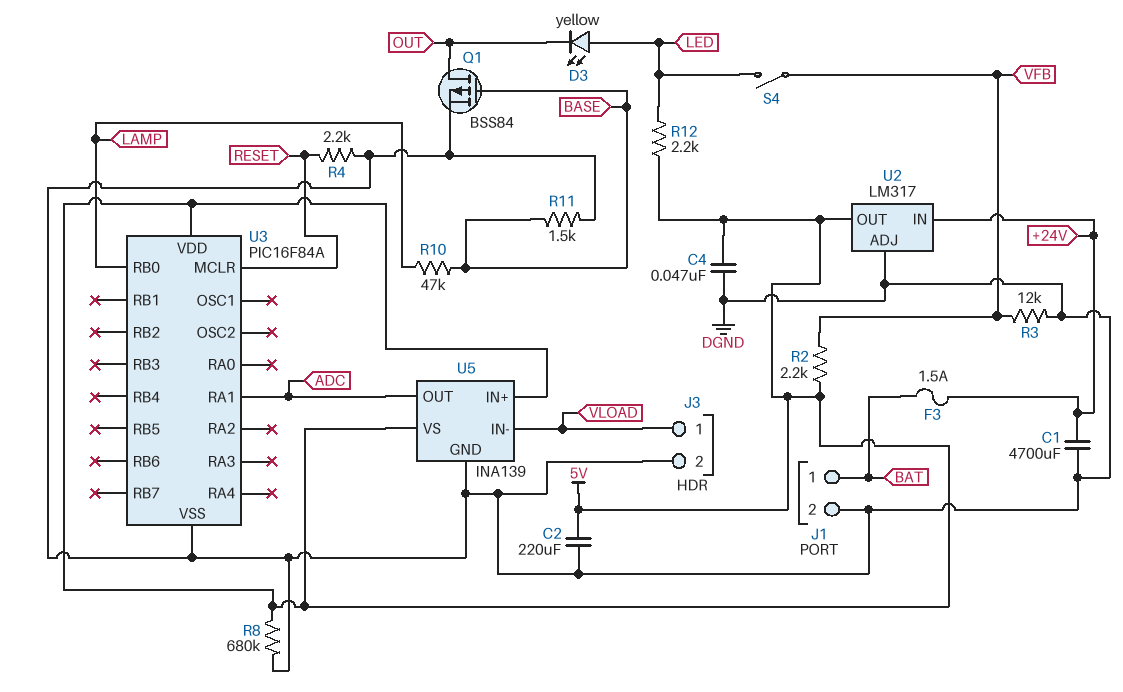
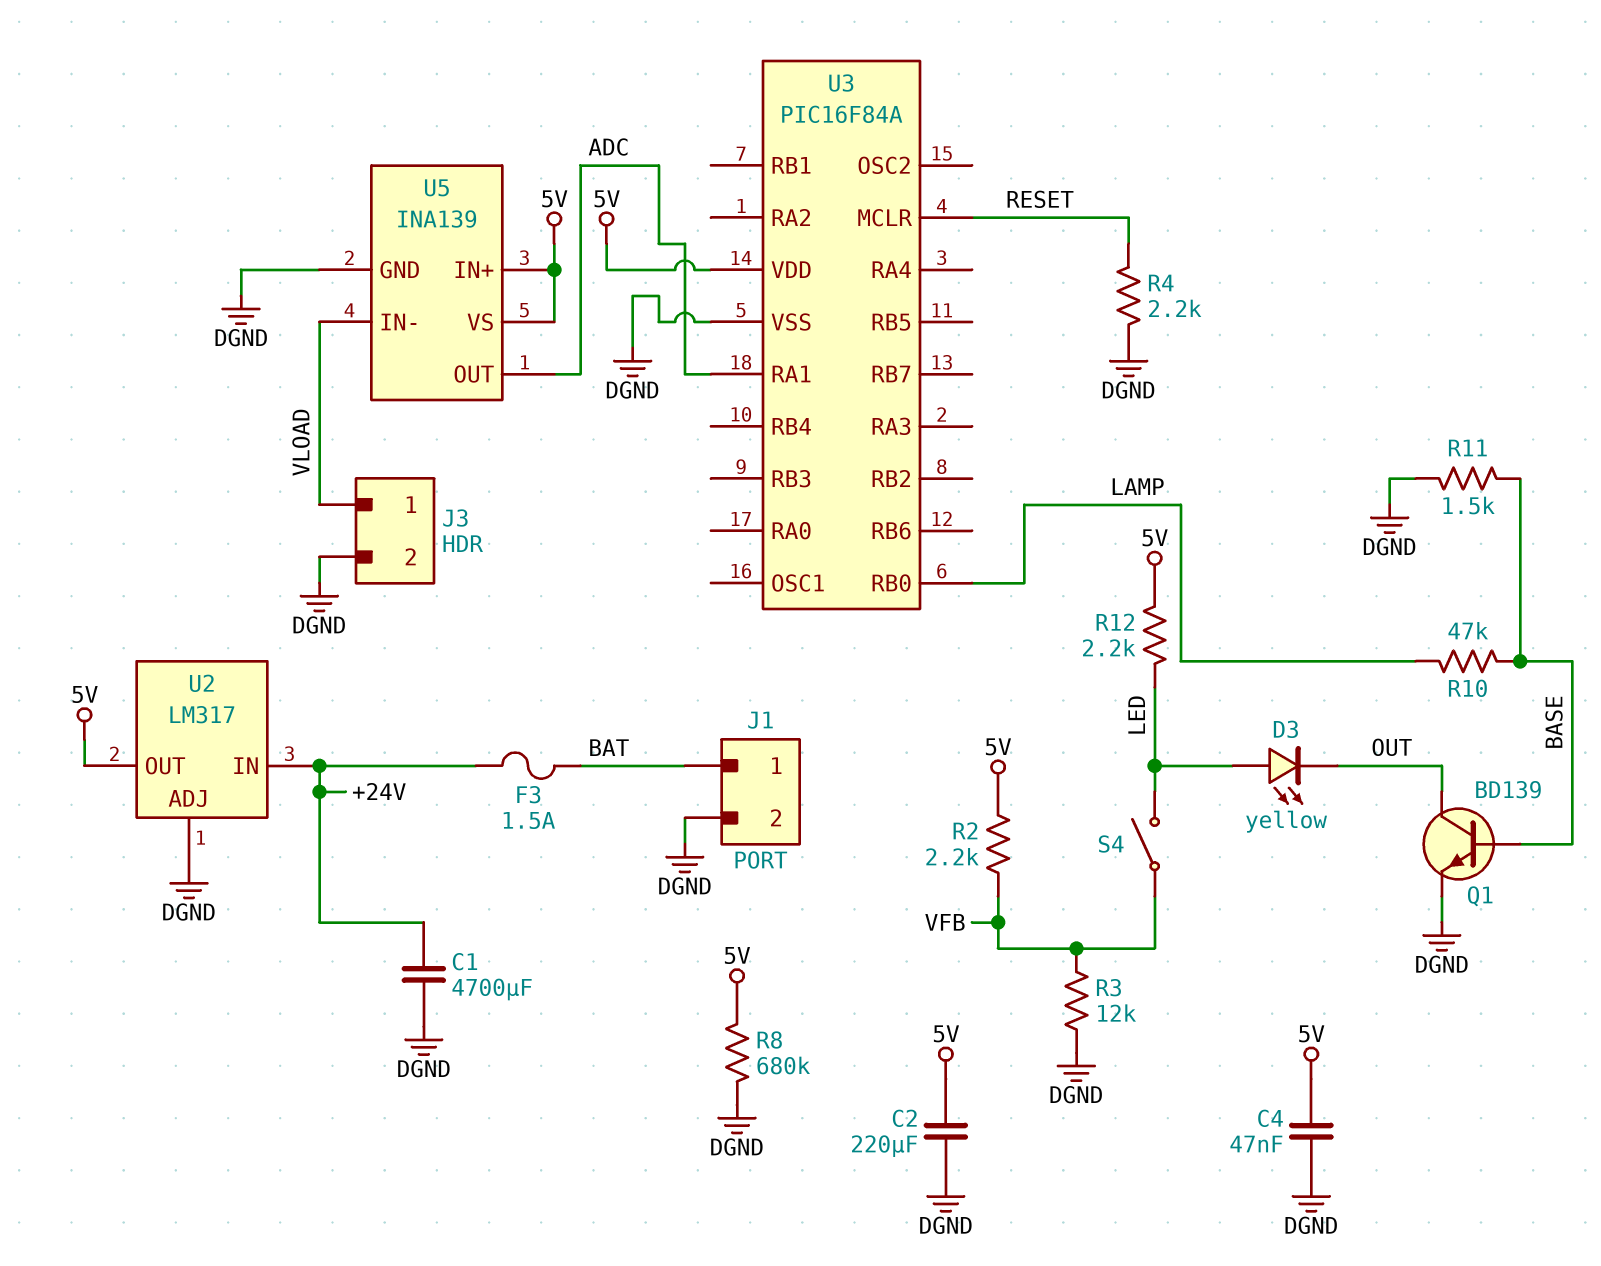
Q1: PMOS BSS84 (G BASE, D OUT, S DGND) -> NPN BD139 (B BASE, C OUT, E DGND)

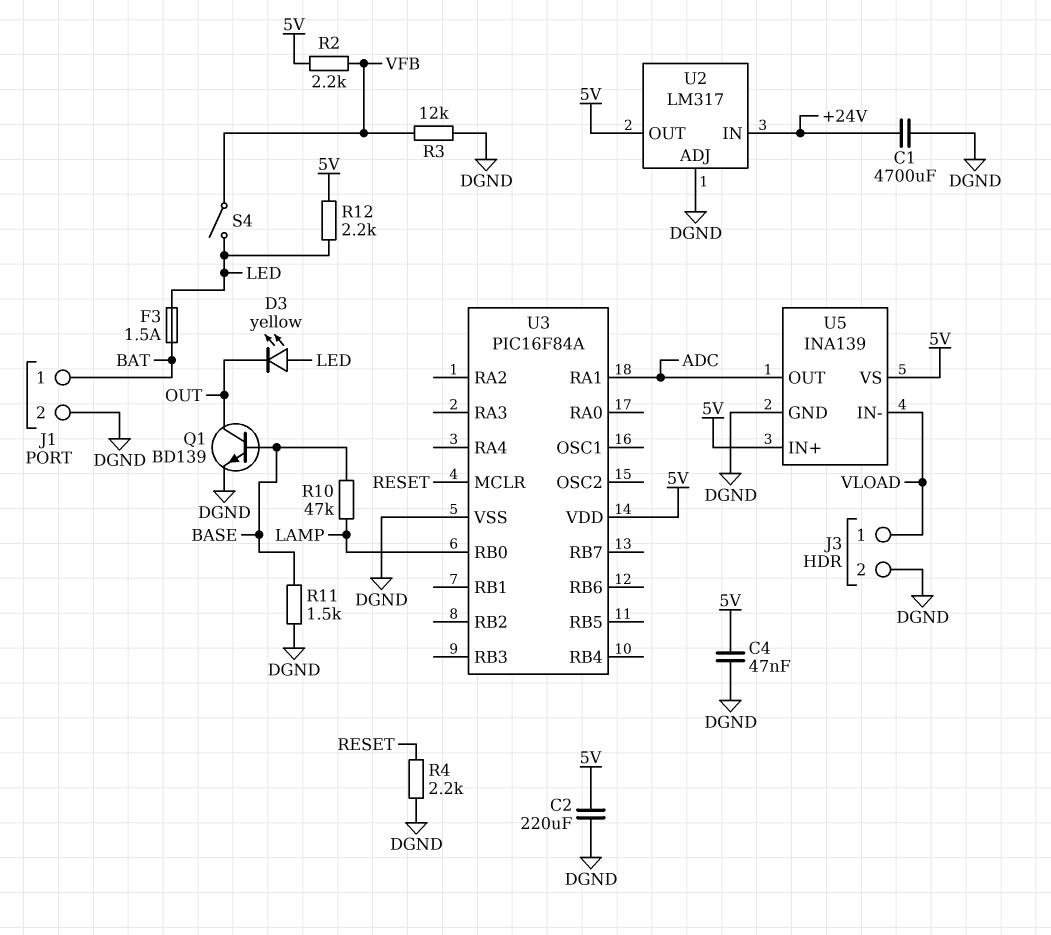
F3: 1.5A (+24V, BAT) -> 1.5A (BAT, LED)
R8: 680k (5V, DGND) -> none

